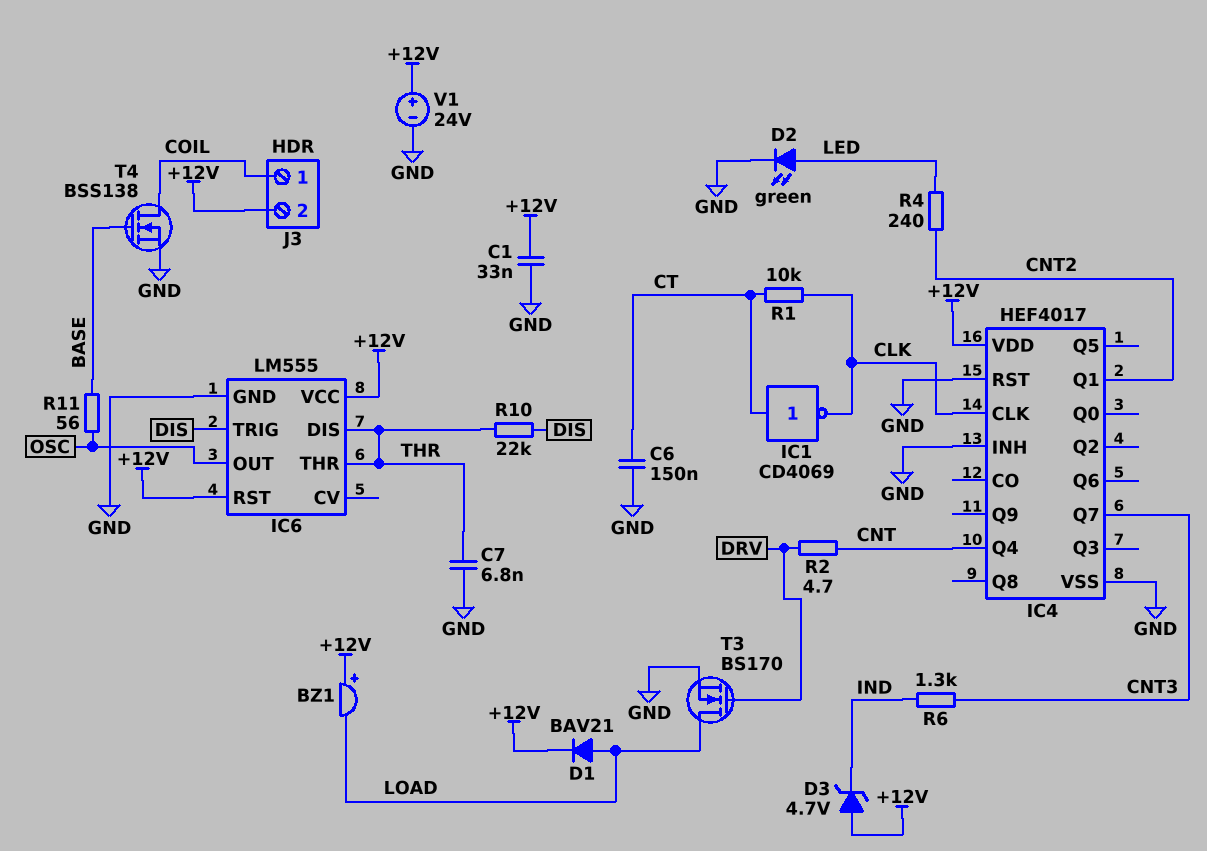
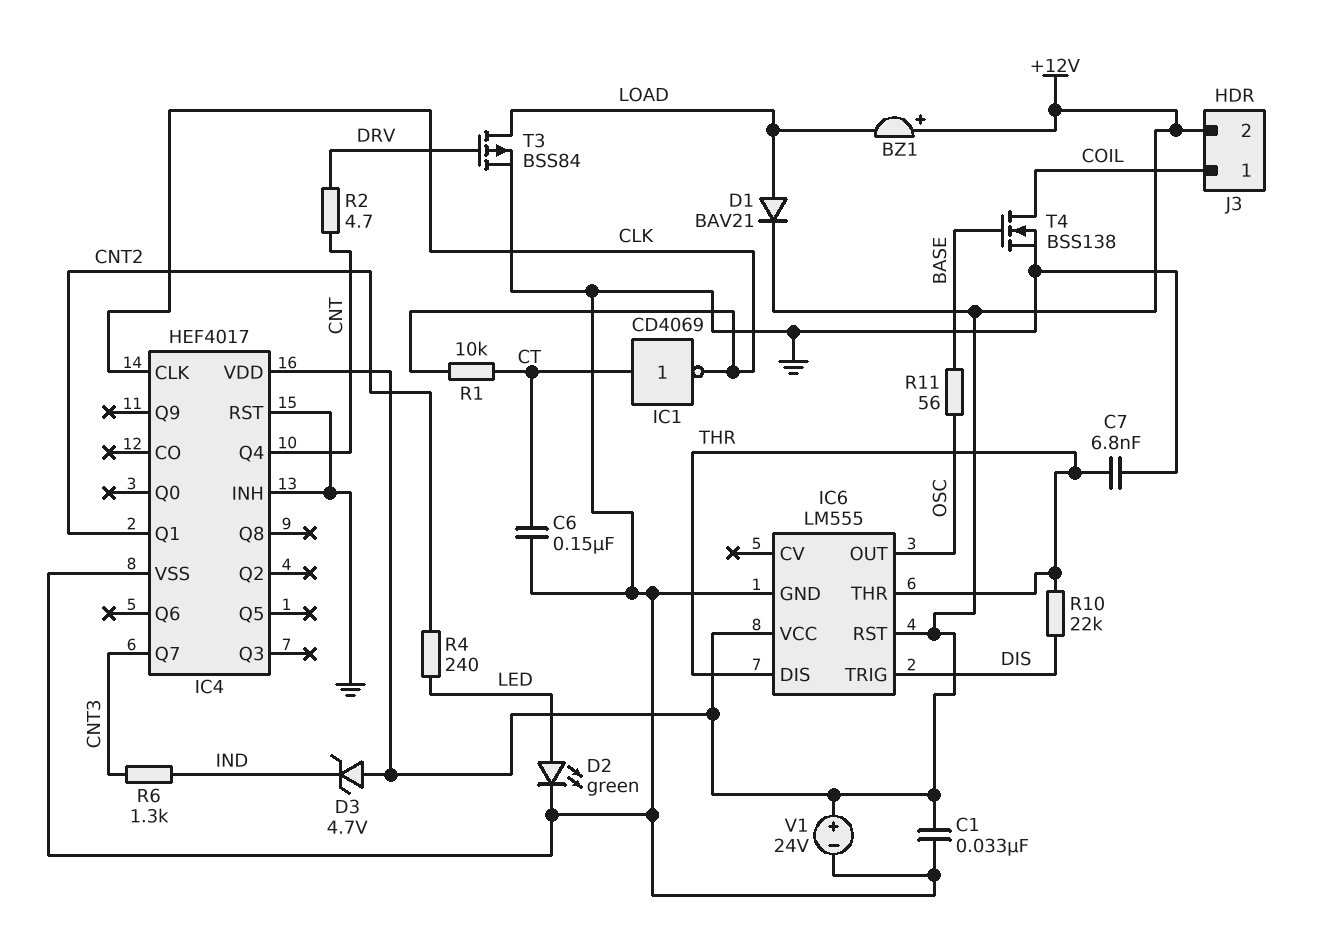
T3: NMOS BS170 (G DRV, D LOAD, S GND) -> PMOS BSS84 (G DRV, D LOAD, S GND)

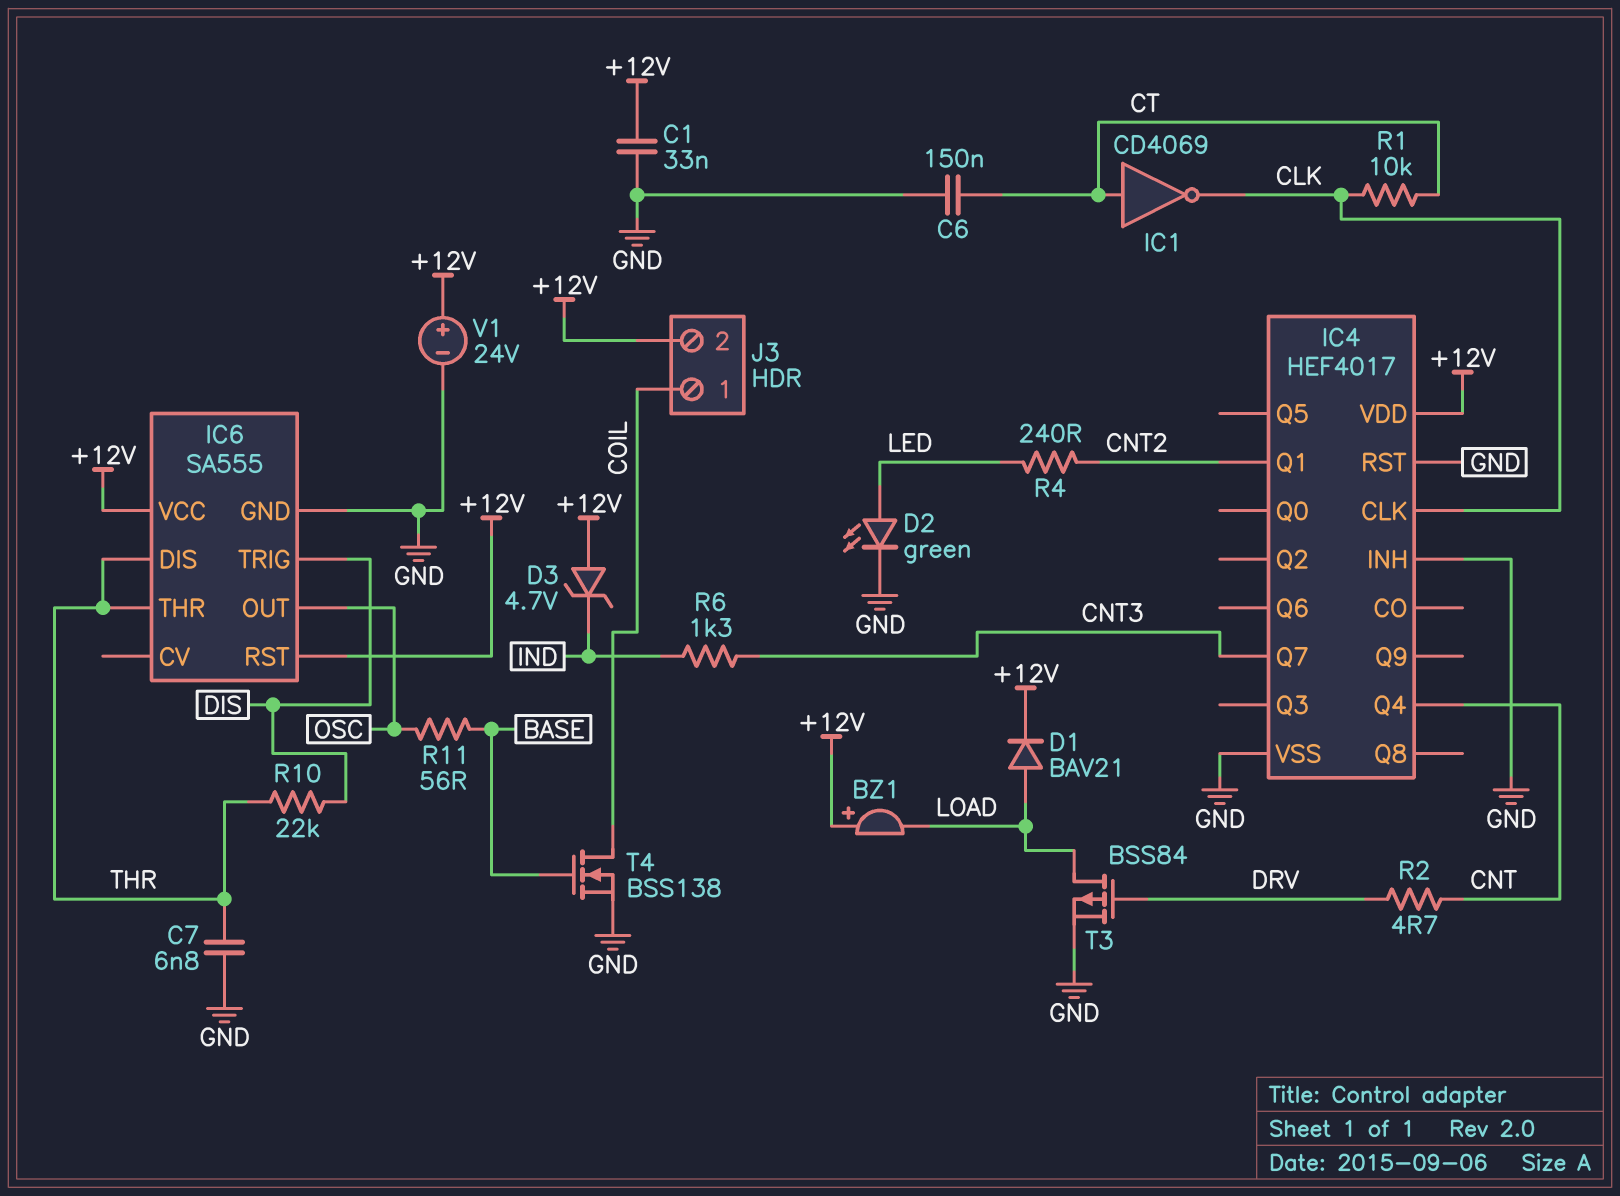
IC6: LM555 -> SA555

